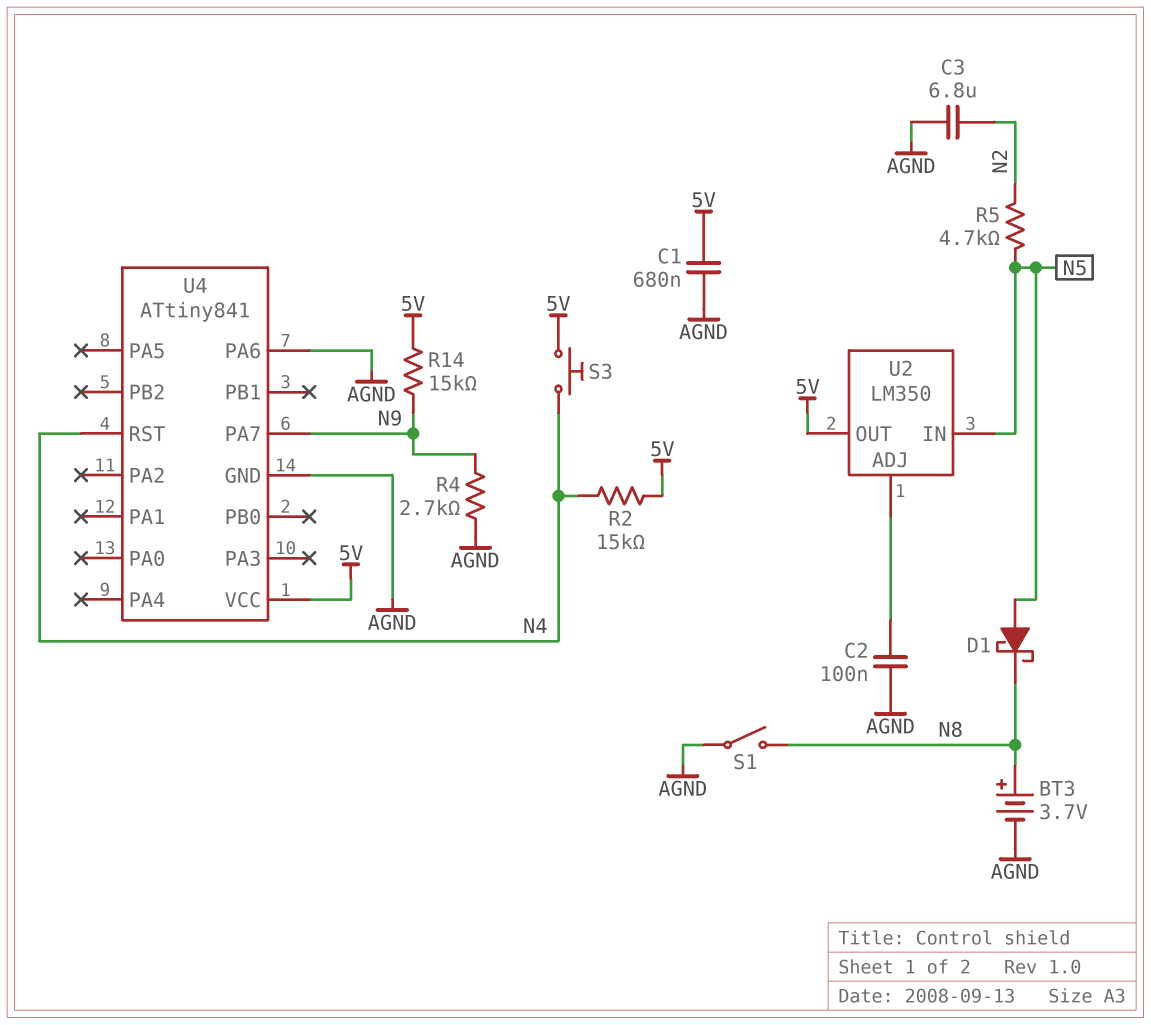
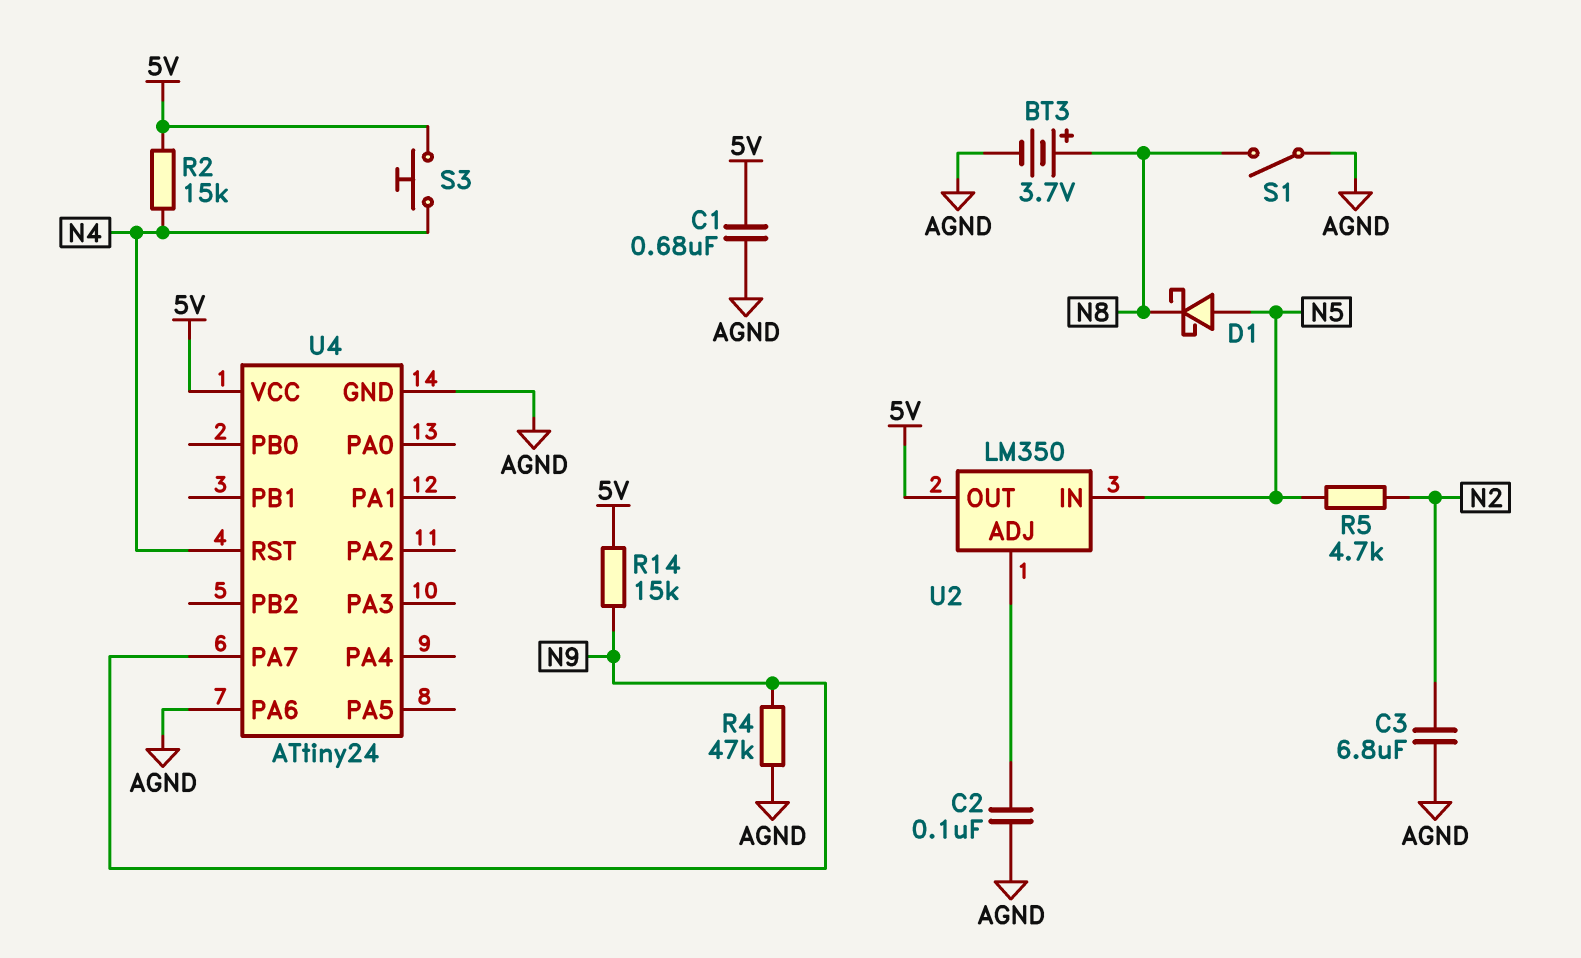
R4: 2.7k (AGND, N9) -> 47k (AGND, N9)
U4: ATtiny841 -> ATtiny24

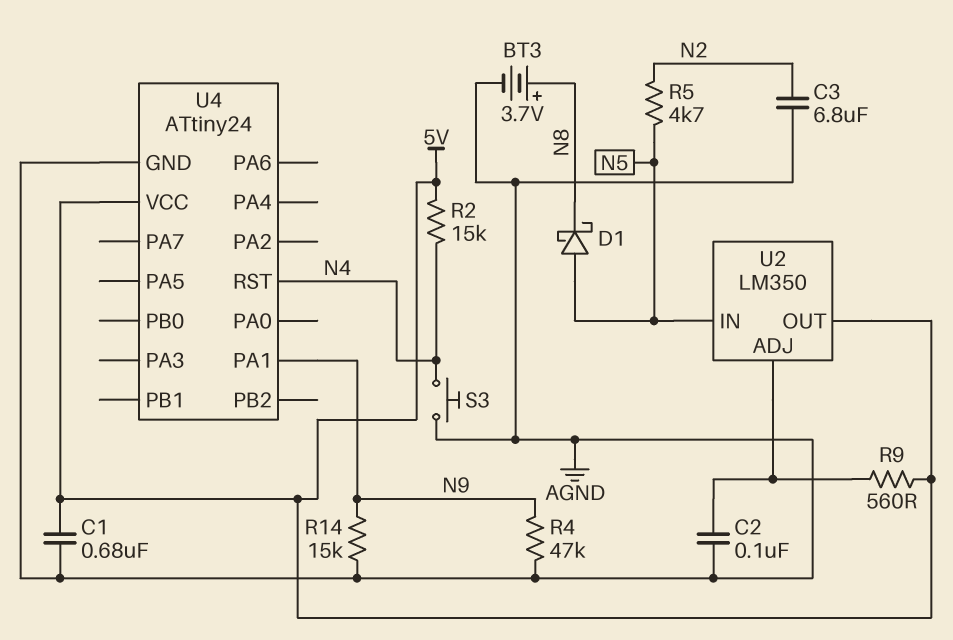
R9: none -> 560 (5V, U2/ADJ)
R14: 15k (5V, N9) -> 15k (AGND, N9)
S1: switch (AGND, N8) -> none
S3: button (5V, N4) -> button (AGND, N4)
U4 pin PA1: none -> N9
U4 pin PA6: AGND -> none
U4 pin PA7: N9 -> none

